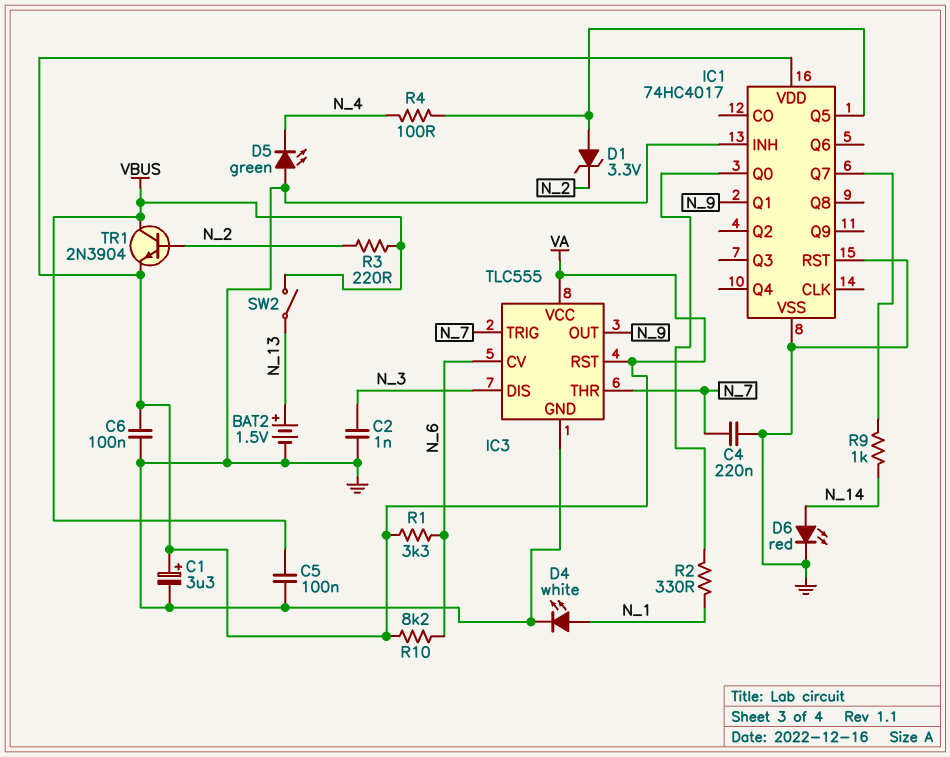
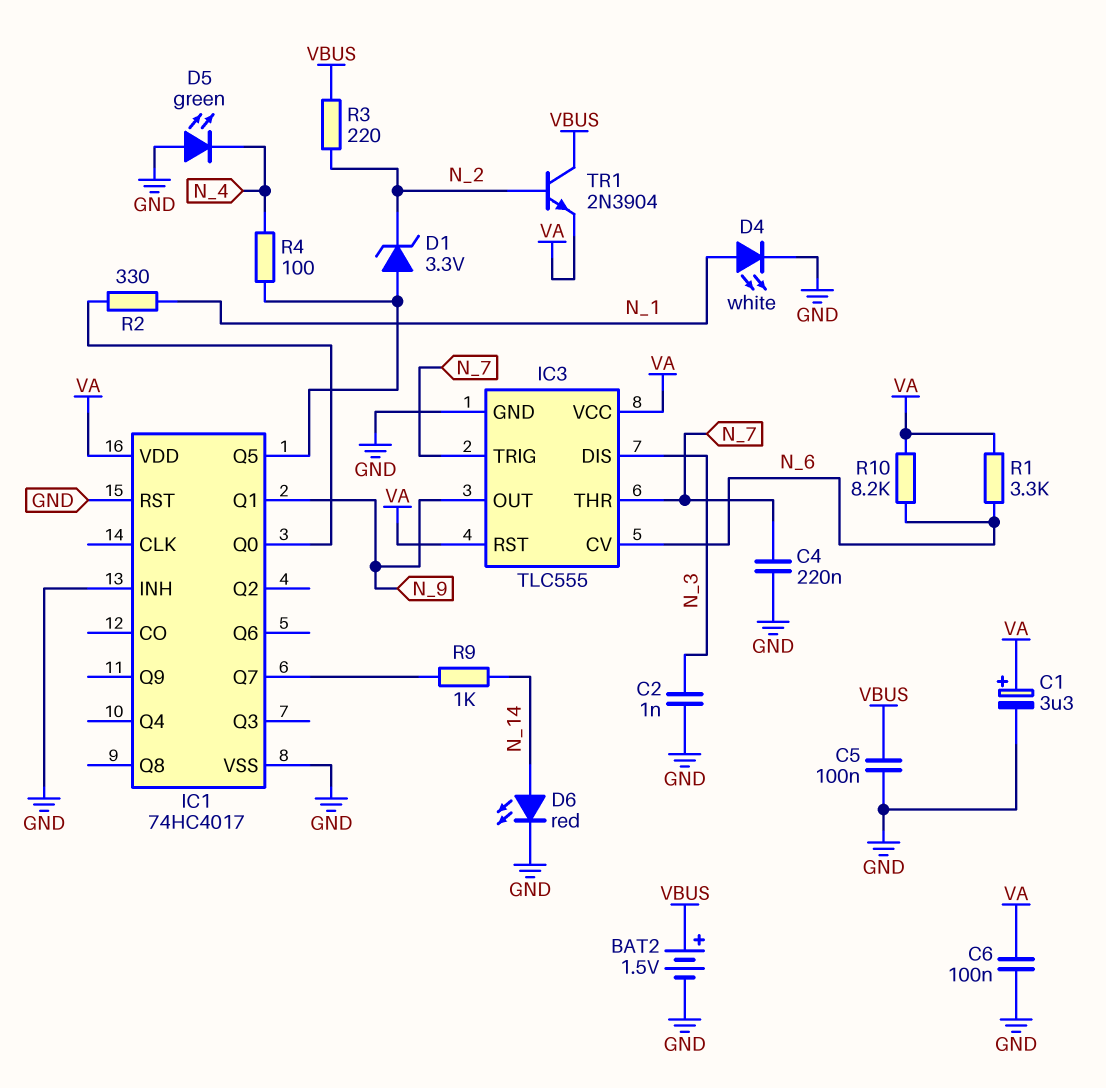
BAT2: 1.5V (plus N_13, minus GND) -> 1.5V (plus VBUS, minus GND)
SW2: switch (N_13, VBUS) -> none

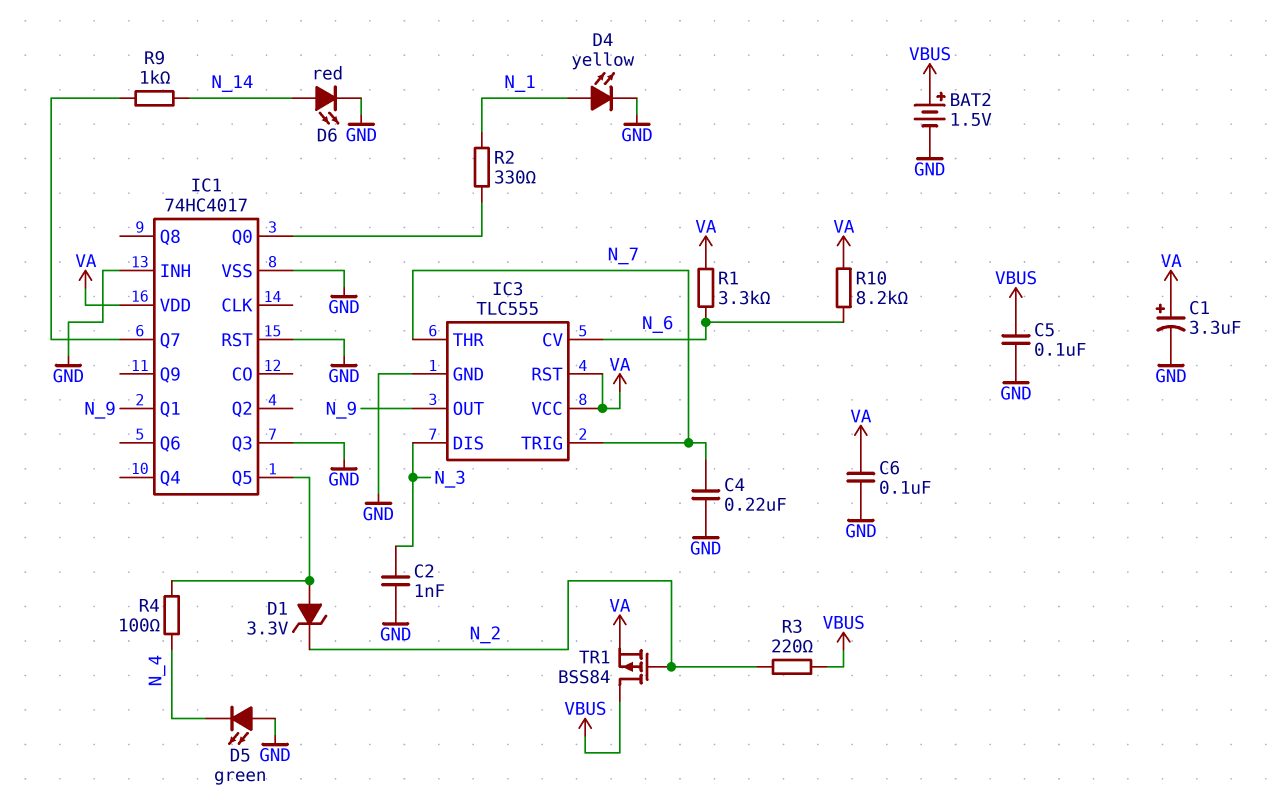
D4: LED white (A N_1, K GND) -> LED yellow (A N_1, K GND)
IC1 pin Q3: none -> GND
TR1: NPN 2N3904 (B N_2, C VBUS, E VA) -> PMOS BSS84 (G N_2, D VBUS, S VA)

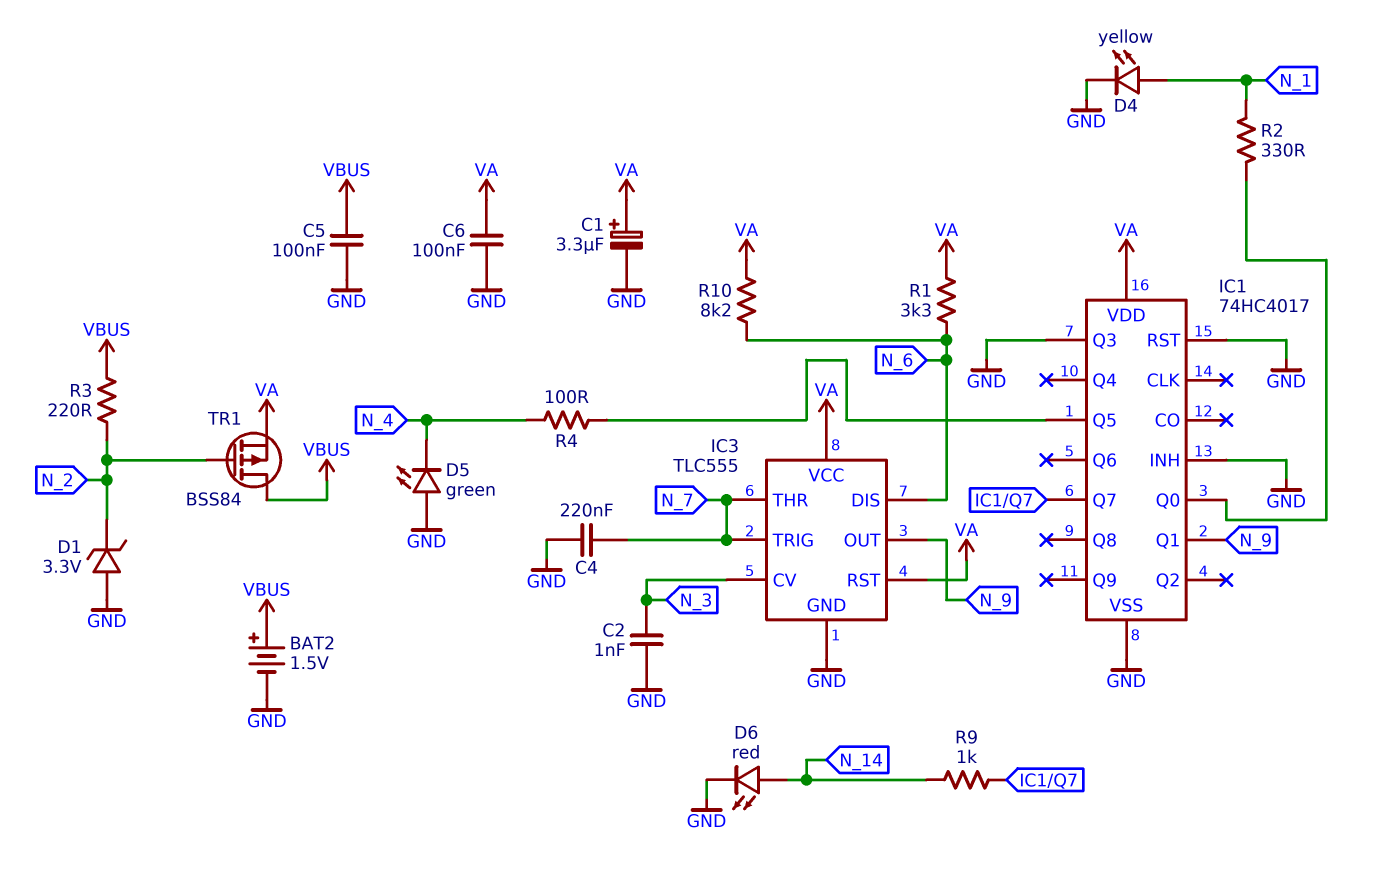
D1: zener 3.3V (A IC1/Q5, K N_2) -> zener 3.3V (A GND, K N_2)
IC3 pin CV: N_6 -> N_3
IC3 pin DIS: N_3 -> N_6

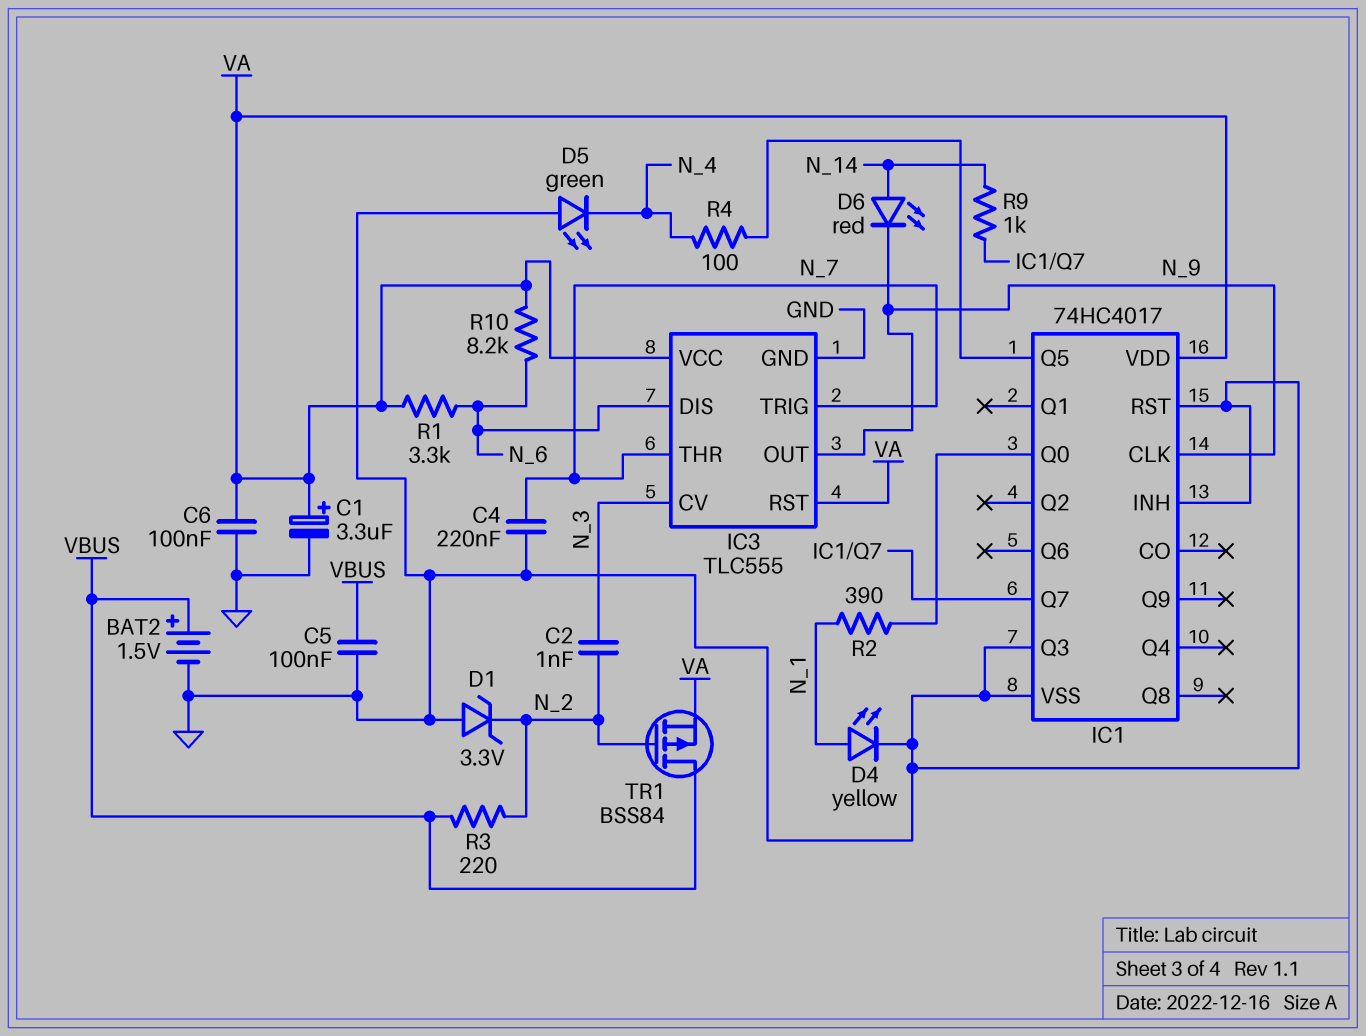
C2: 1nF (GND, N_3) -> 1nF (N_2, N_3)
D6: LED red (A N_14, K GND) -> LED red (A N_14, K N_9)
IC1 pin CLK: none -> N_9
IC1 pin Q1: N_9 -> none
R2: 330 (IC1/Q0, N_1) -> 390 (IC1/Q0, N_1)

